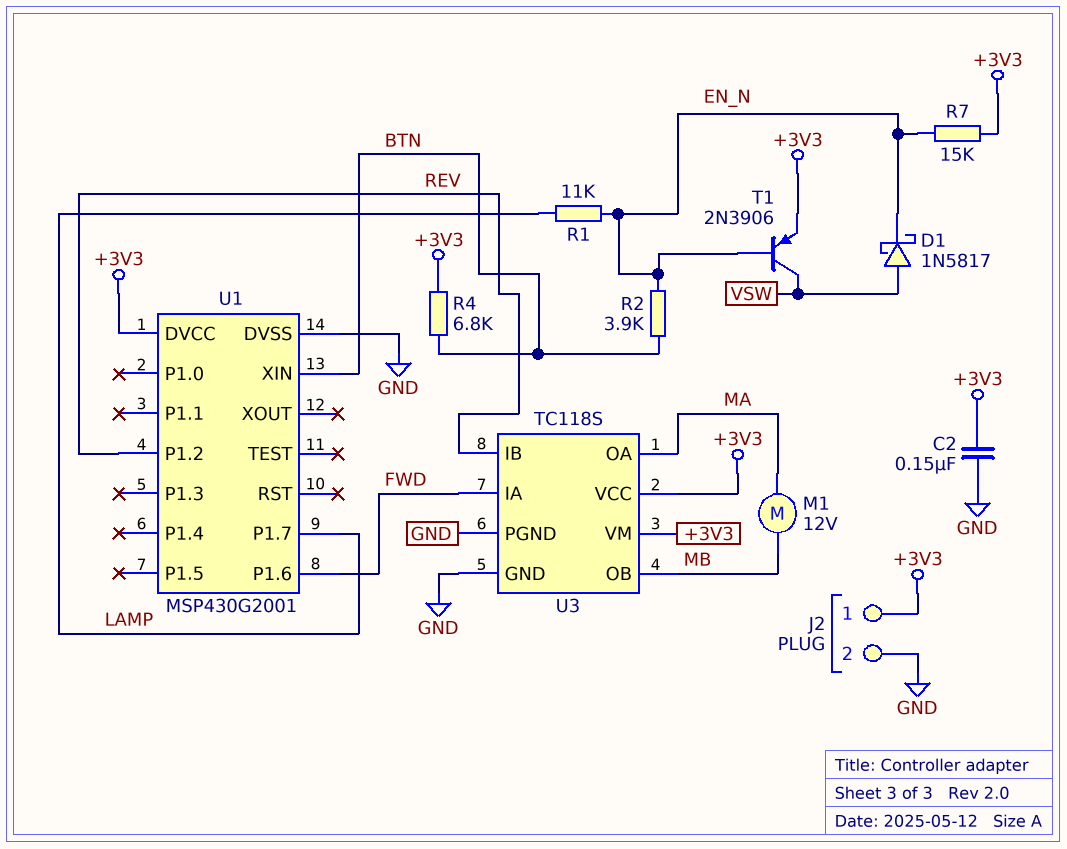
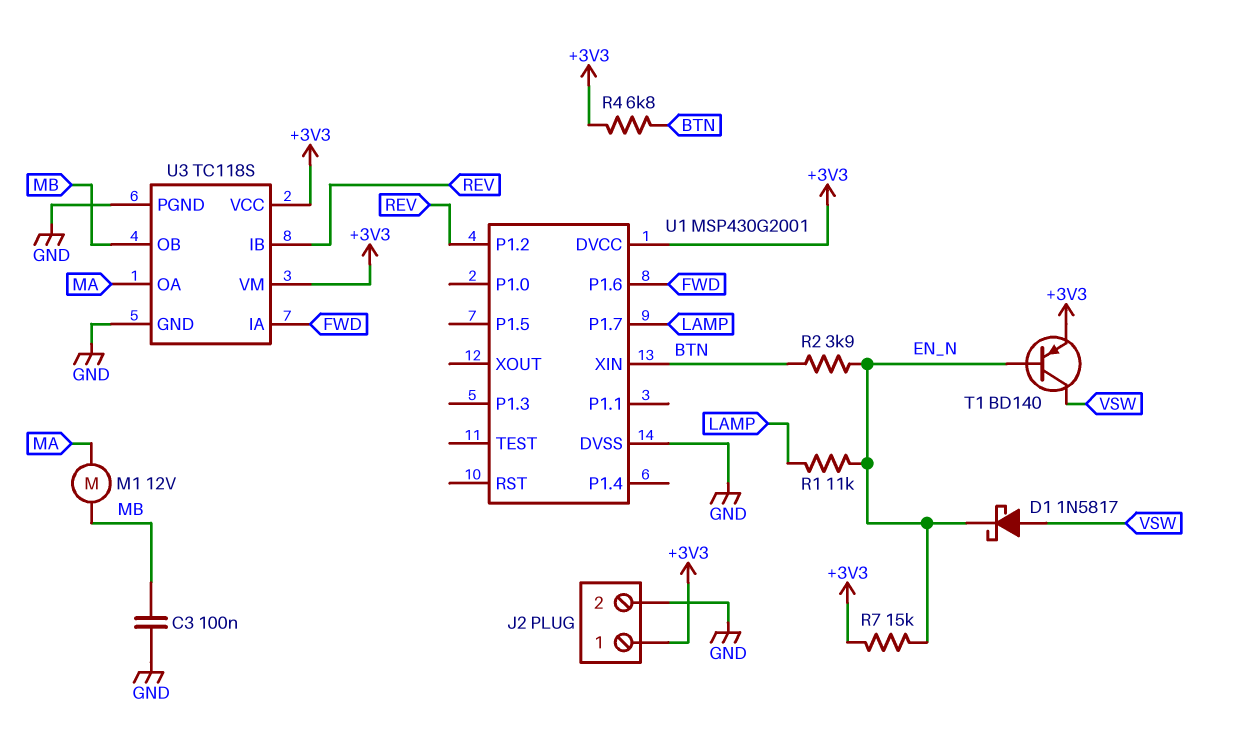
C2: 150nF (+3V3, GND) -> none
C3: none -> 100nF (GND, MB)
T1: PNP 2N3906 (B EN_N, C VSW, E +3V3) -> PNP BD140 (B EN_N, C VSW, E +3V3)

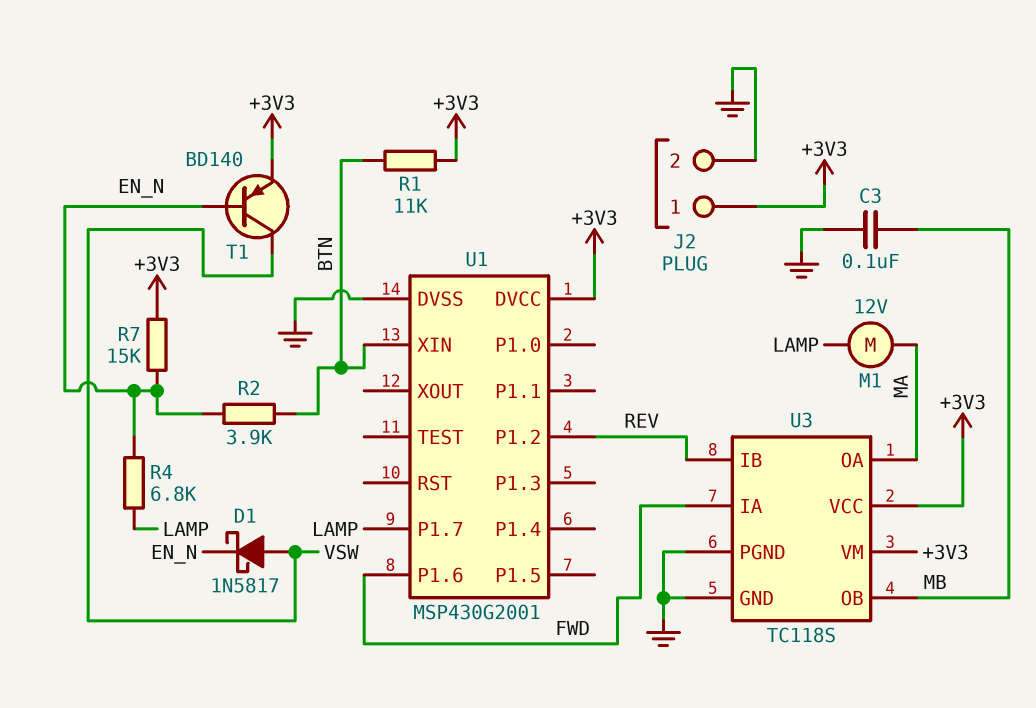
M1: motor 12V (MA, MB) -> motor 12V (LAMP, MA)
R1: 11k (EN_N, LAMP) -> 11k (+3V3, BTN)
R4: 6.8k (+3V3, BTN) -> 6.8k (EN_N, LAMP)

